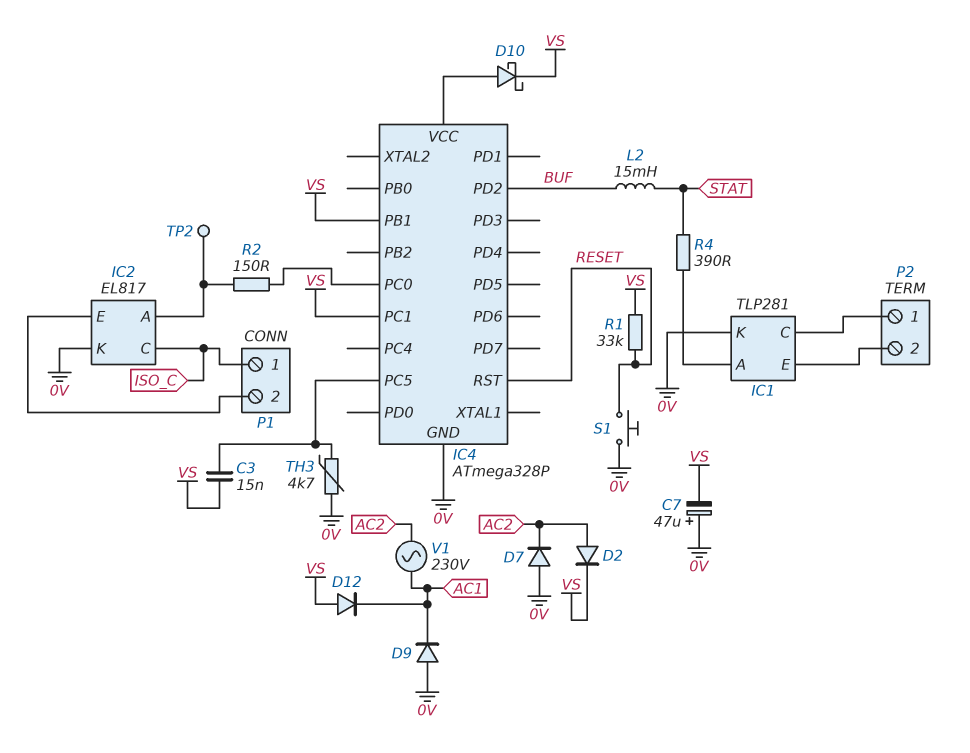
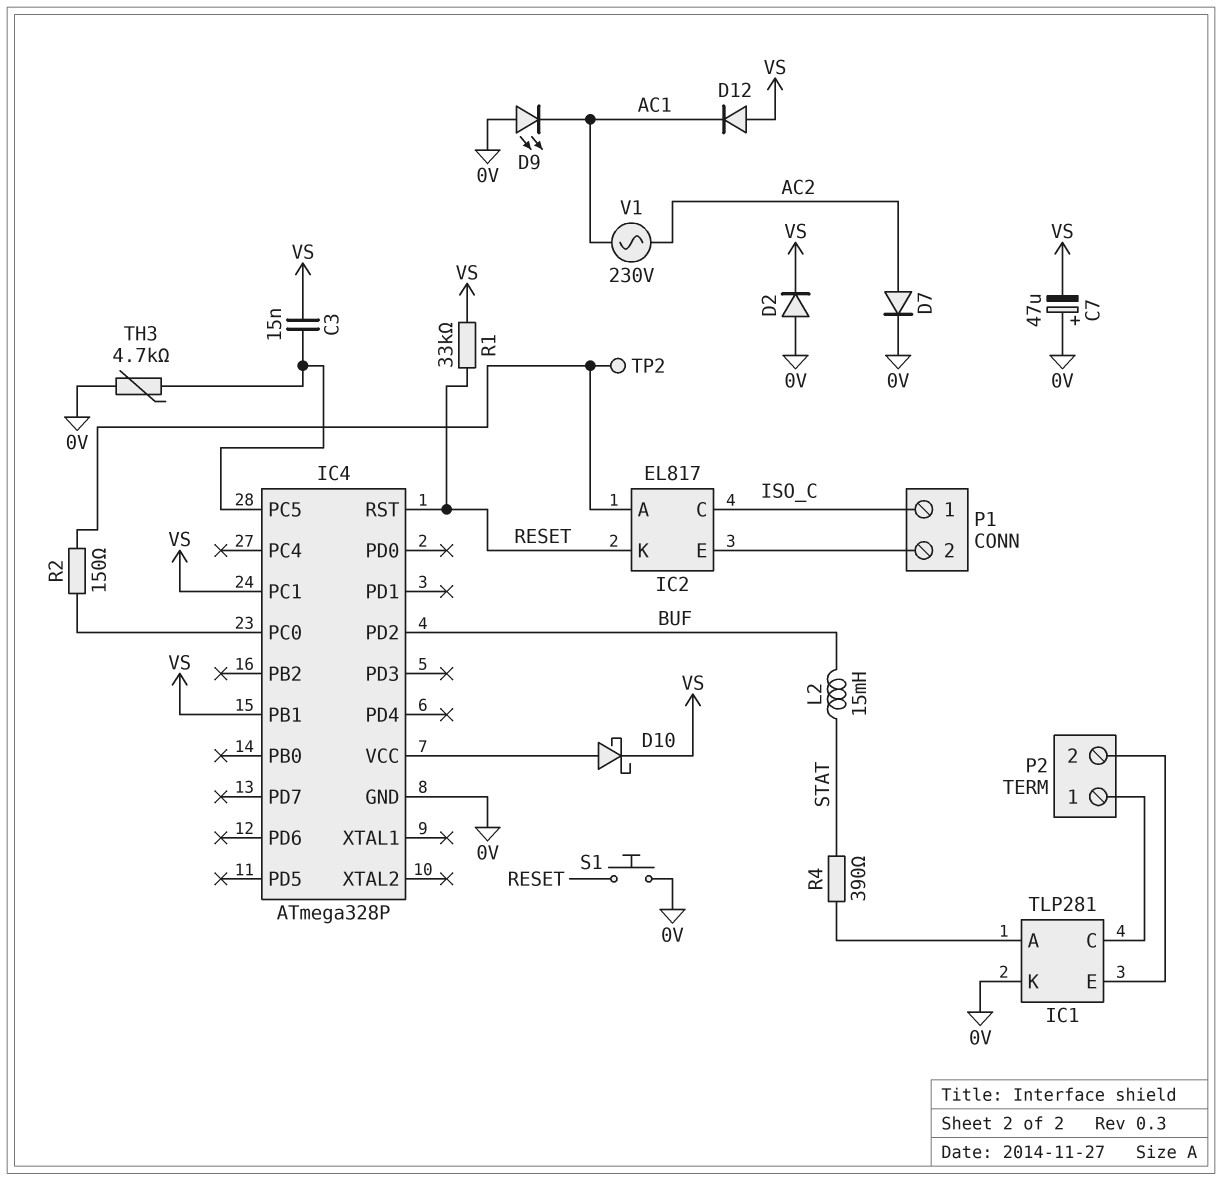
D2: diode (A AC2, K VS) -> diode (A 0V, K VS)
D7: diode (A 0V, K AC2) -> diode (A AC2, K 0V)
D9: diode (A 0V, K AC1) -> LED (A 0V, K AC1)
IC2 pin K: 0V -> RESET

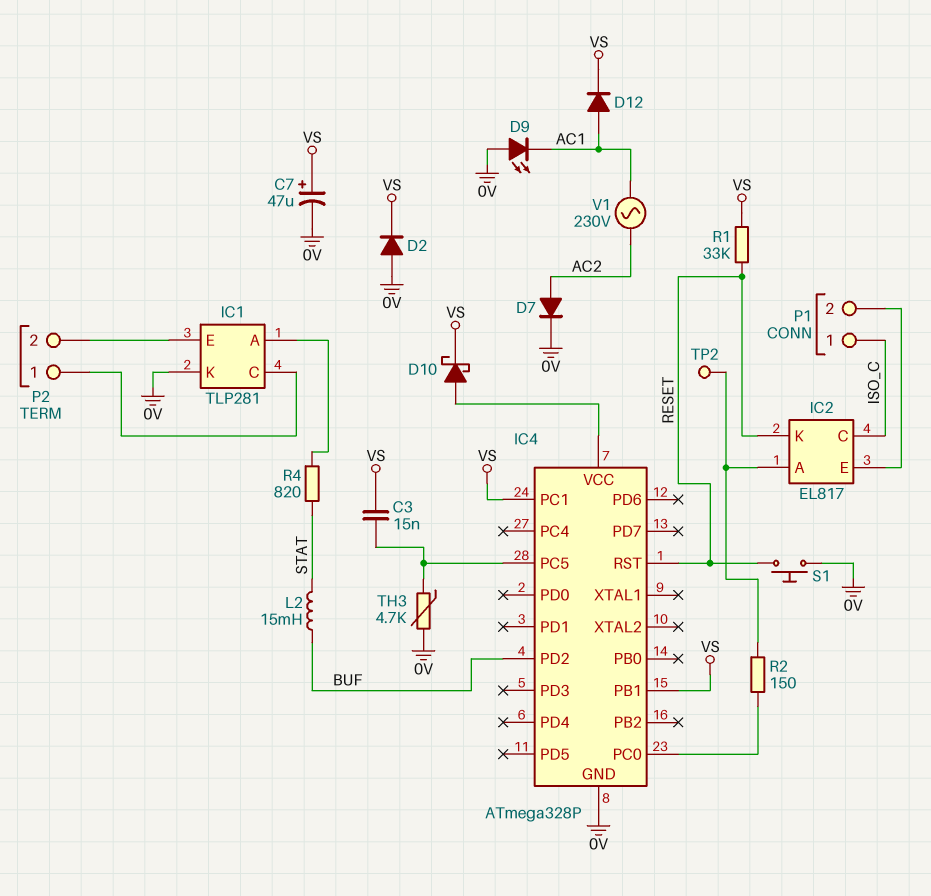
C7: 47uF (plus 0V, minus VS) -> 47uF (plus VS, minus 0V)
D12: diode (A VS, K AC1) -> diode (A AC1, K VS)
R4: 390 (IC1/A, STAT) -> 820 (IC1/A, STAT)

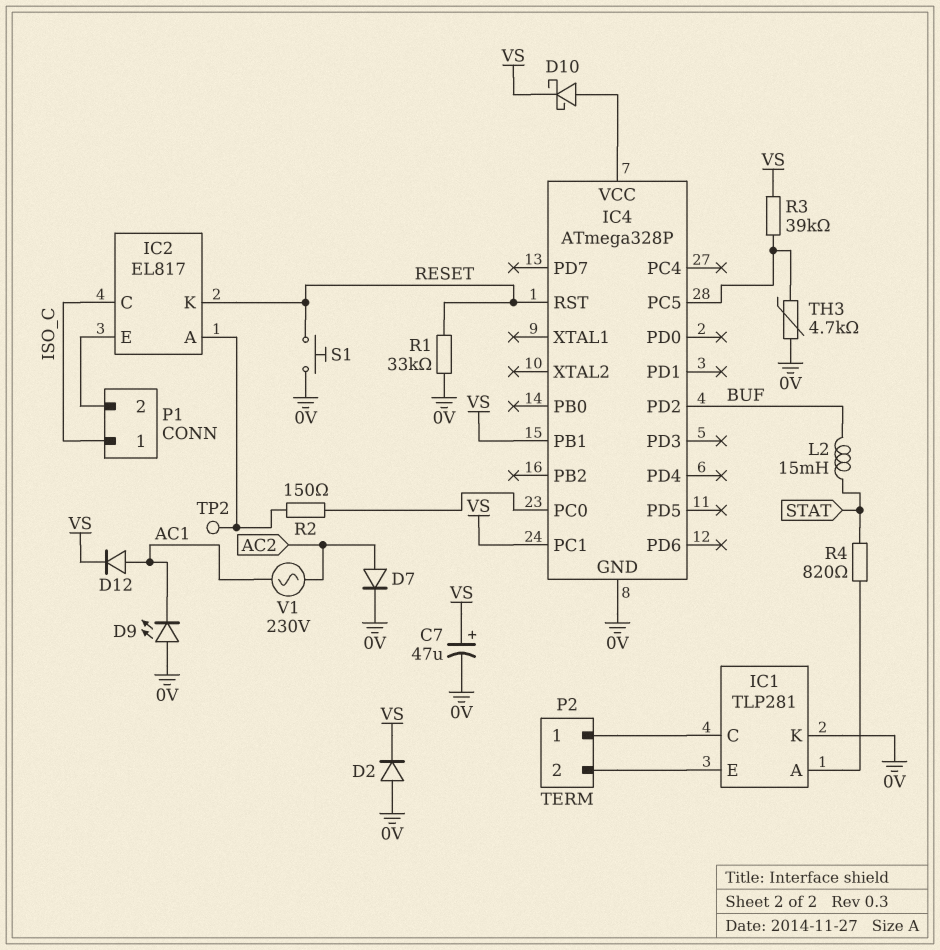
C3: 15nF (IC4/PC5, VS) -> none
R1: 33k (RESET, VS) -> 33k (0V, RESET)
R3: none -> 39k (IC4/PC5, VS)

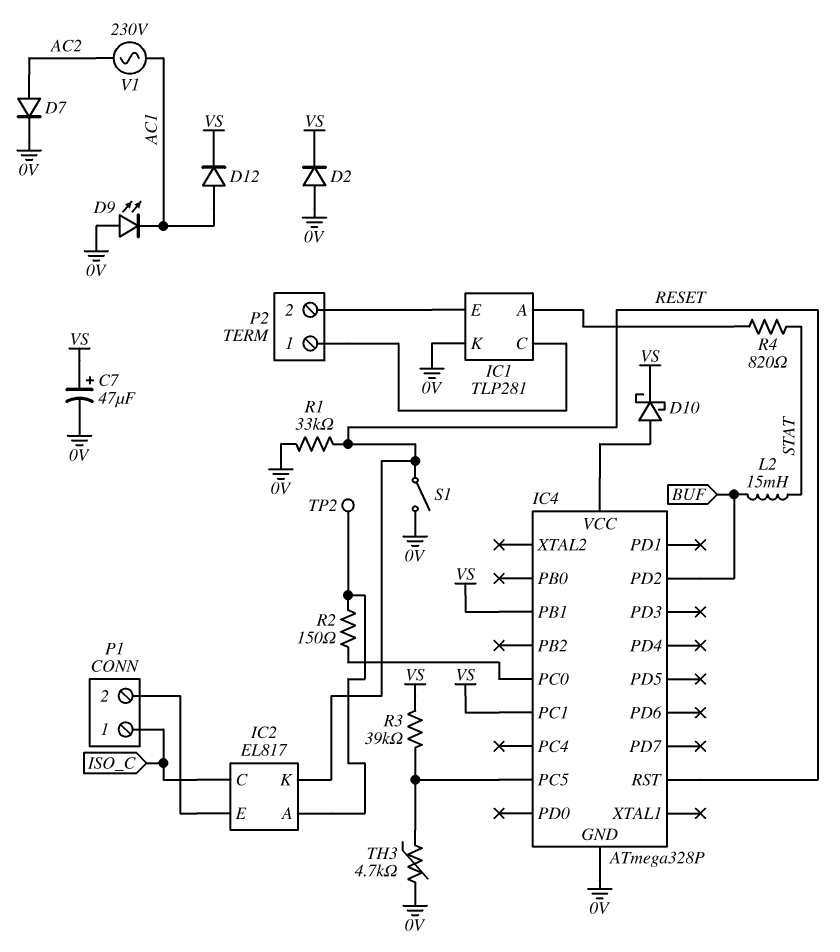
S1: button (0V, RESET) -> switch (0V, RESET)

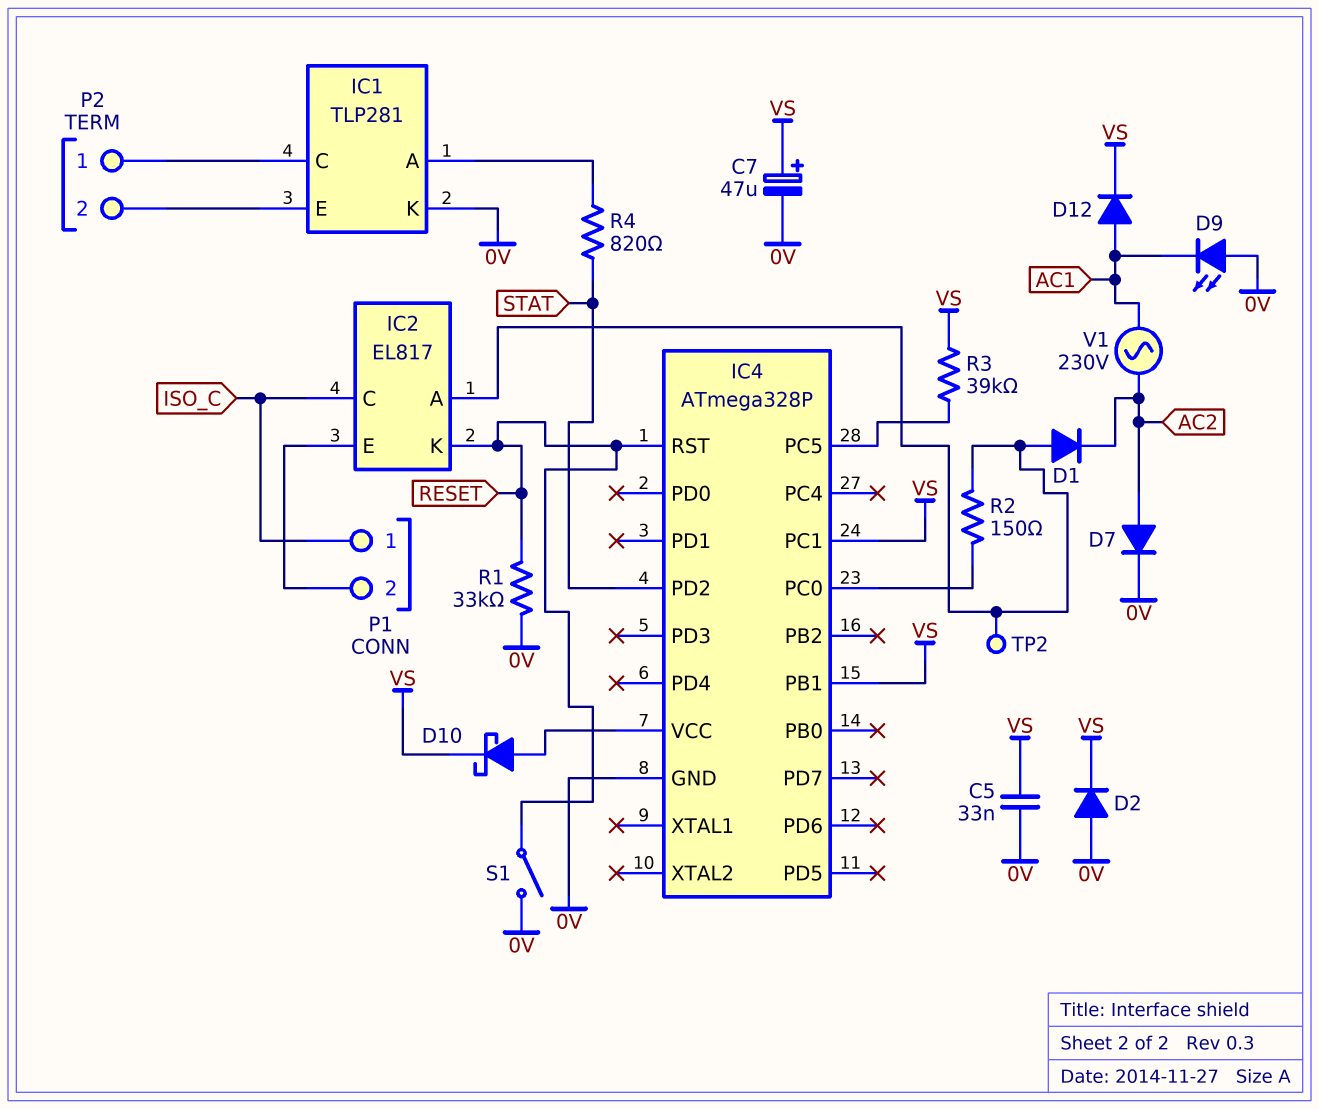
C5: none -> 33nF (0V, VS)
D1: none -> diode (A IC2/A, K AC2)
IC4 pin PD2: BUF -> STAT
L2: 15mH (BUF, STAT) -> none
TH3: 4.7k (0V, IC4/PC5) -> none

